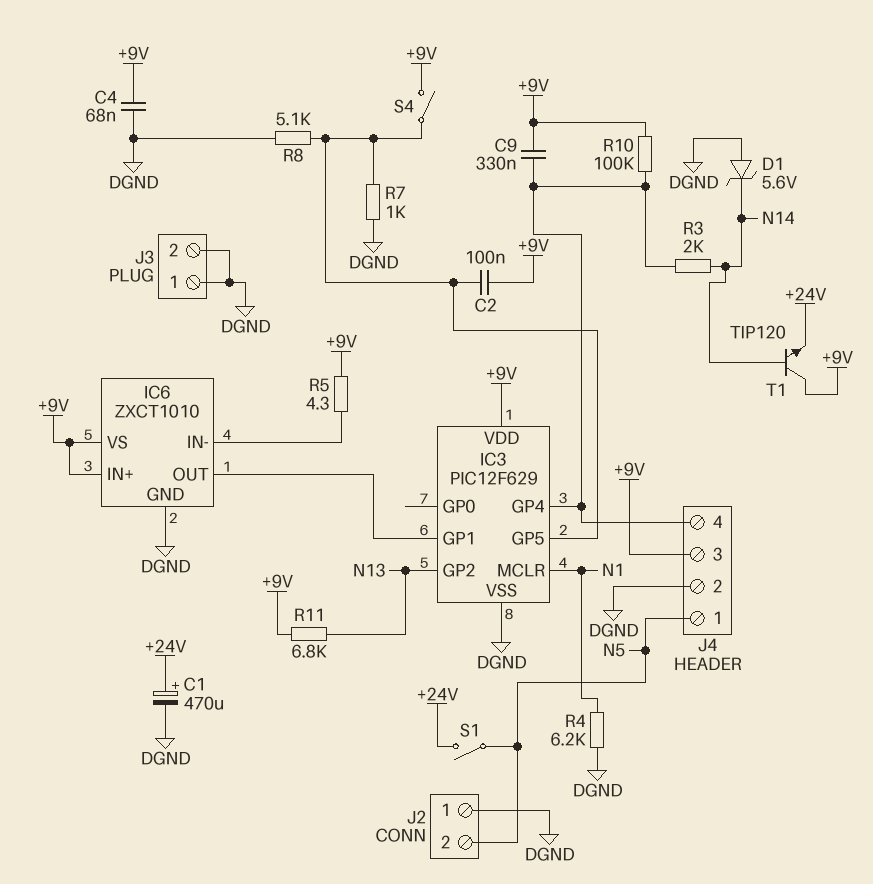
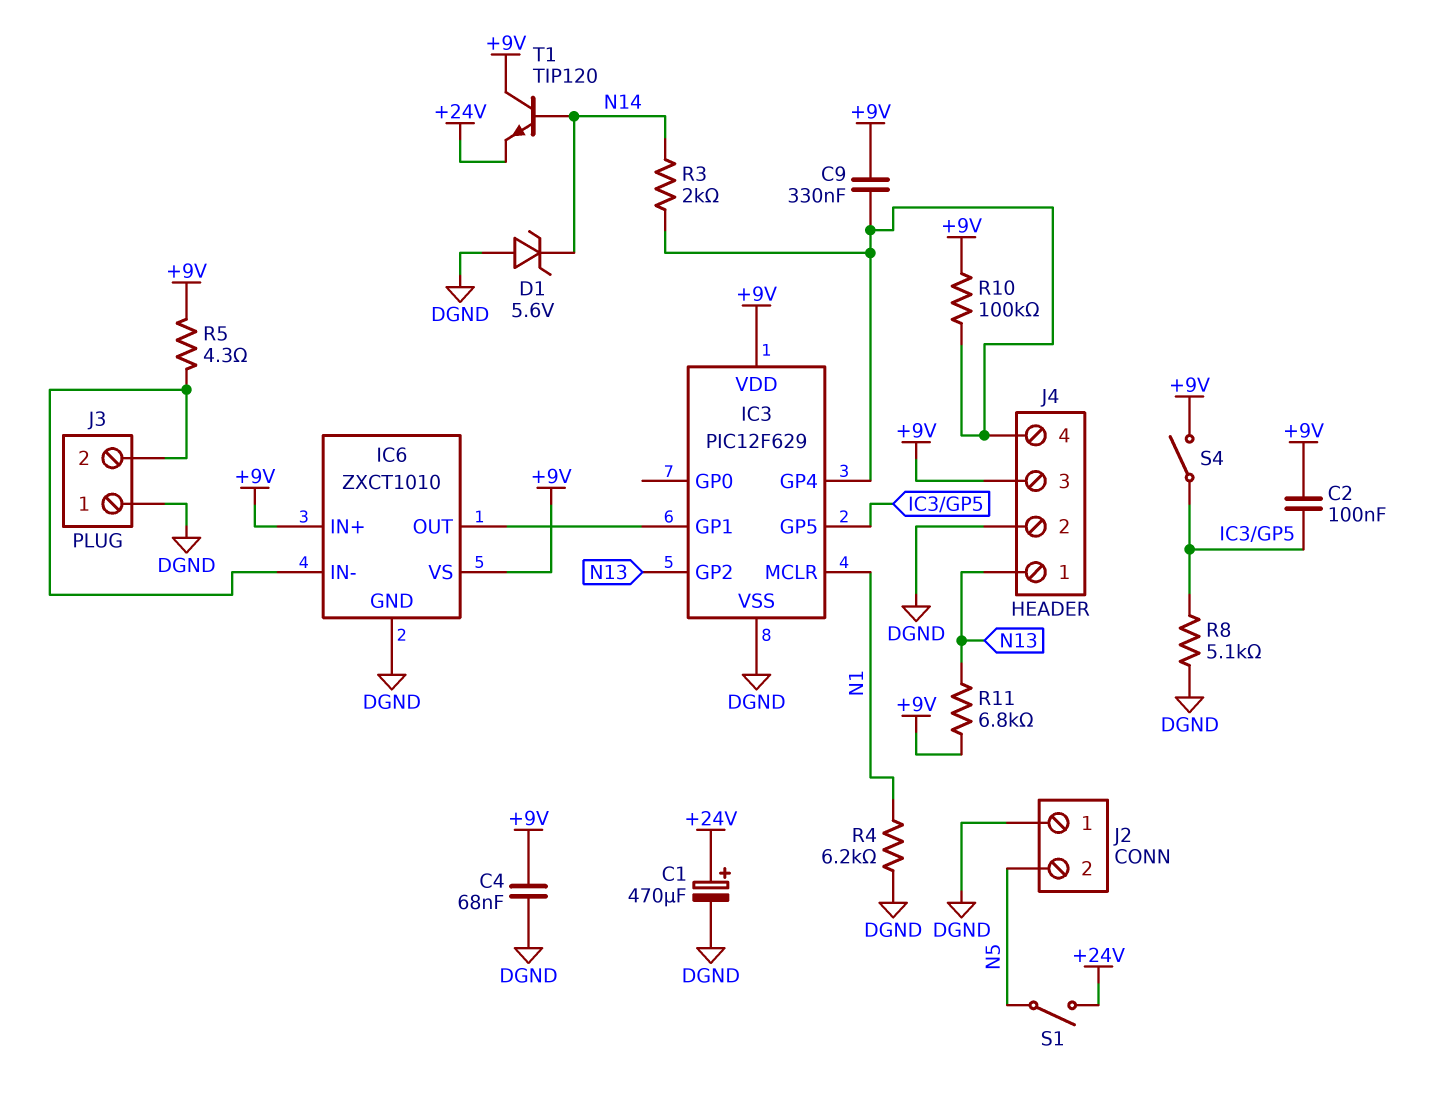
J3 pin 2: DGND -> IC6/IN-
J4 pin 1: N5 -> N13
R7: 1k (DGND, IC3/GP5) -> none

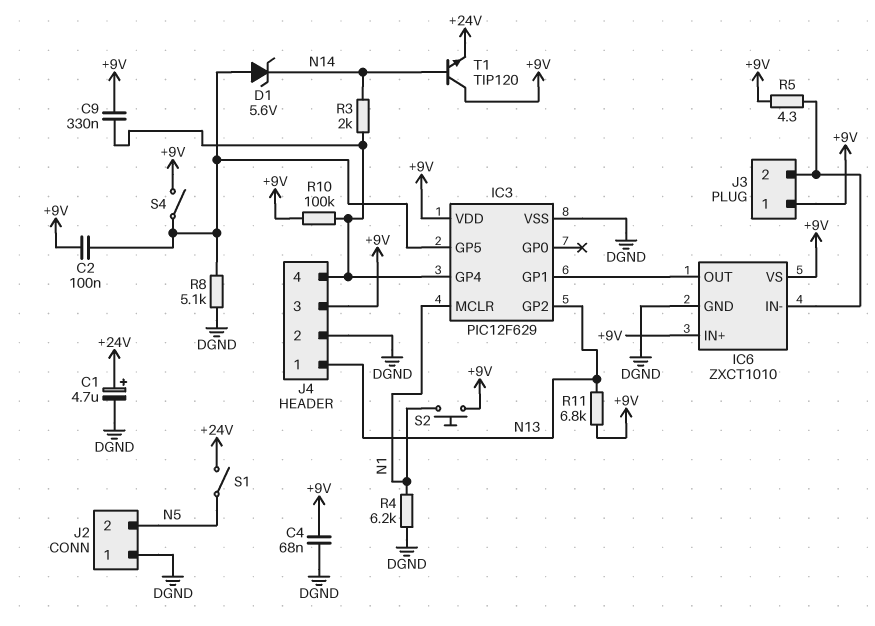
C1: 470uF (plus +24V, minus DGND) -> 4.7uF (plus +24V, minus DGND)
D1: zener 5.6V (A DGND, K N14) -> zener 5.6V (A IC3/GP5, K N14)
J3 pin 1: DGND -> +9V
S2: none -> button (+9V, N1)

